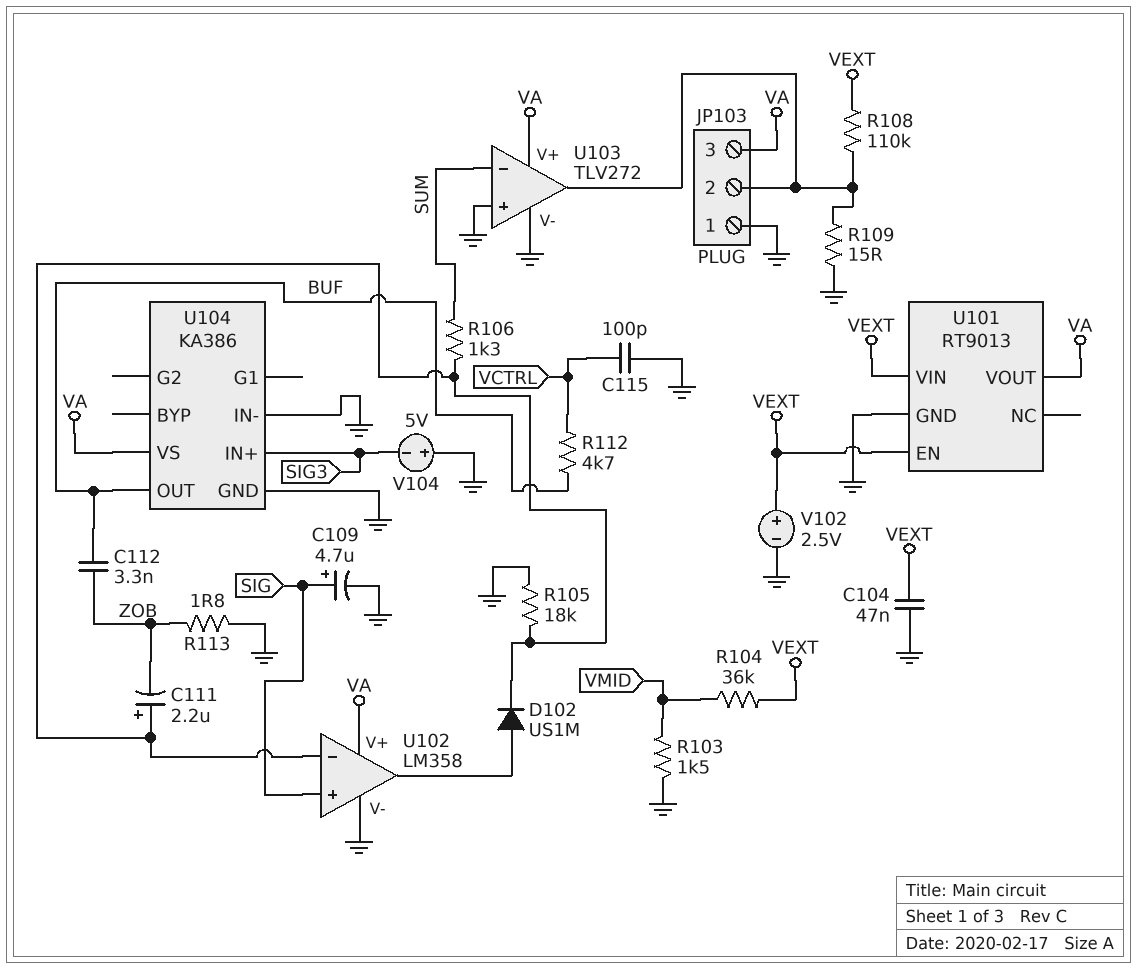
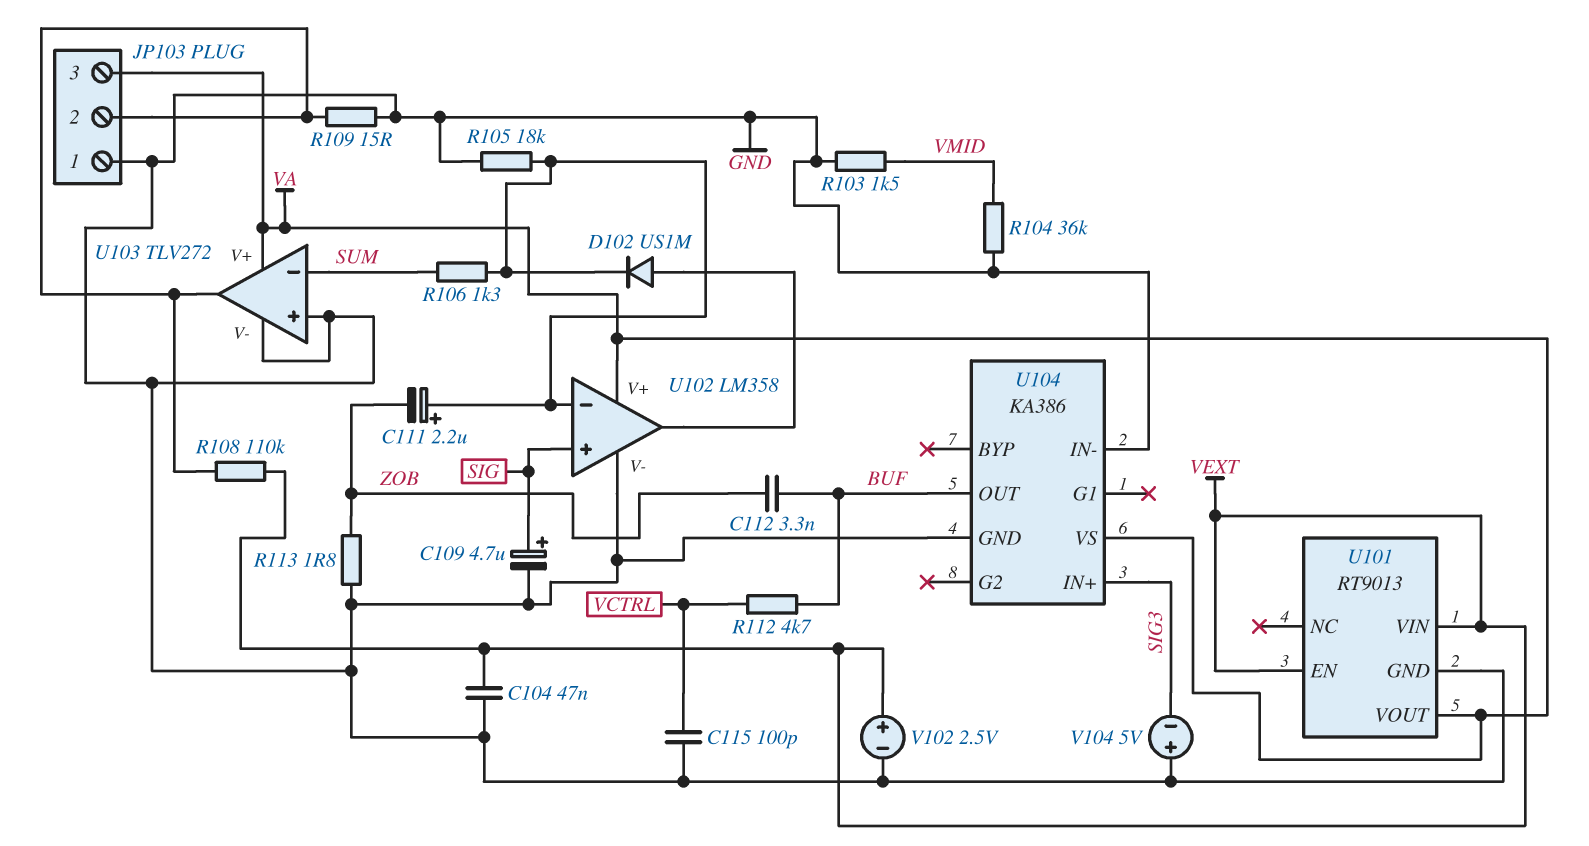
R104: 36k (VEXT, VMID) -> 36k (GND, VMID)

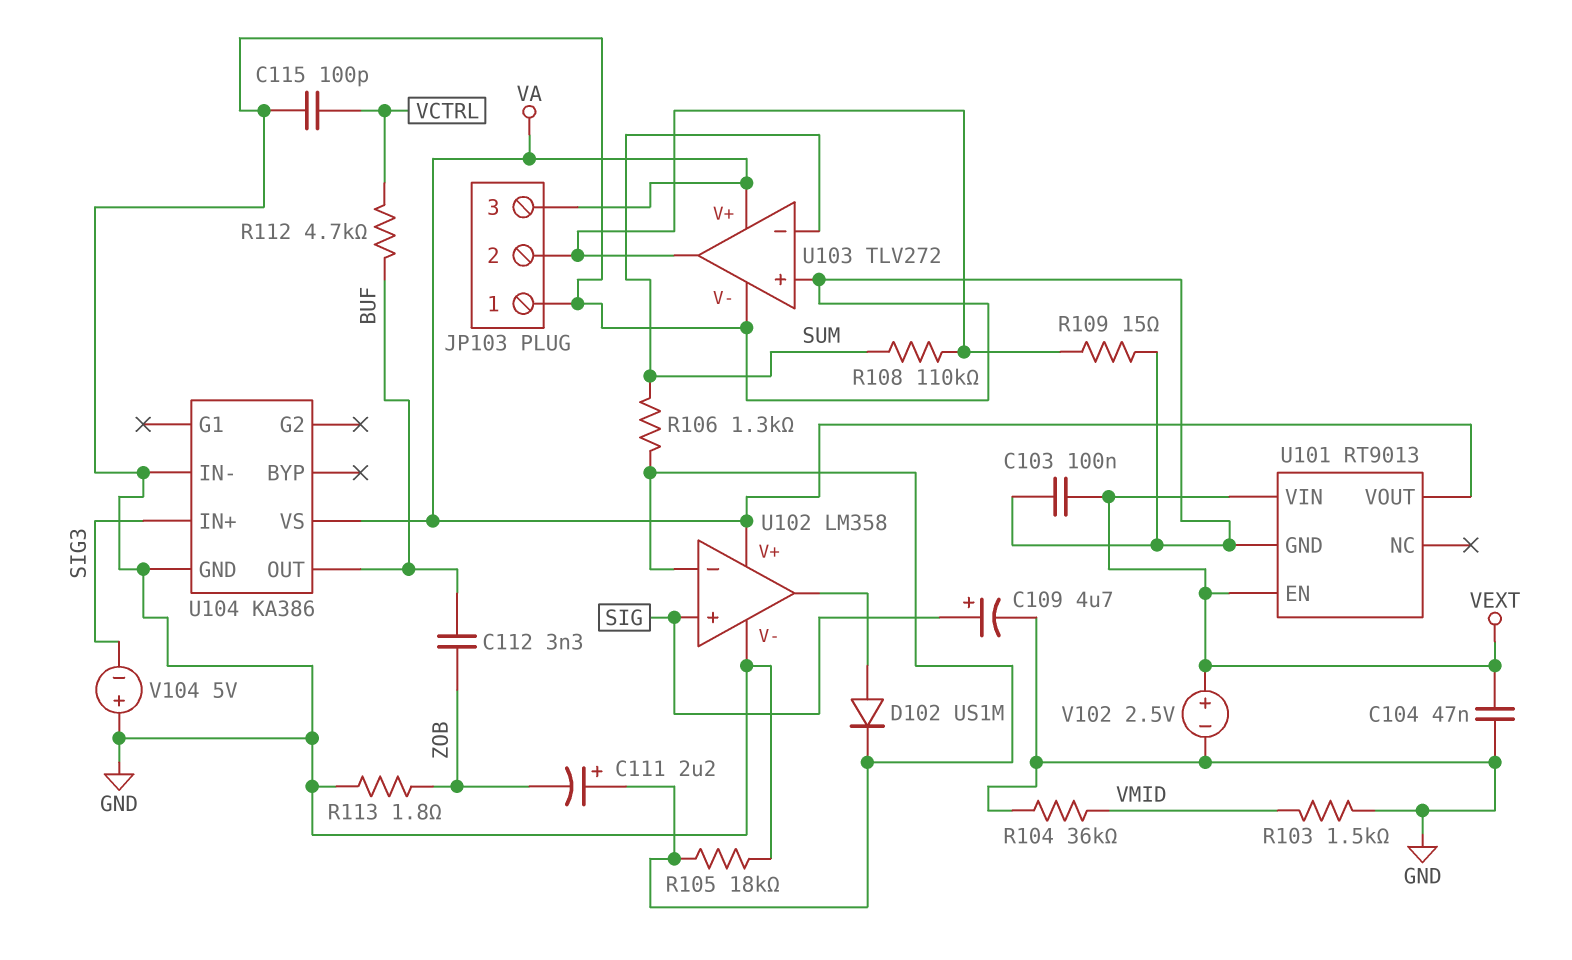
C103: none -> 100nF (GND, VEXT)
R108: 110k (JP103/2, VEXT) -> 110k (JP103/2, SUM)

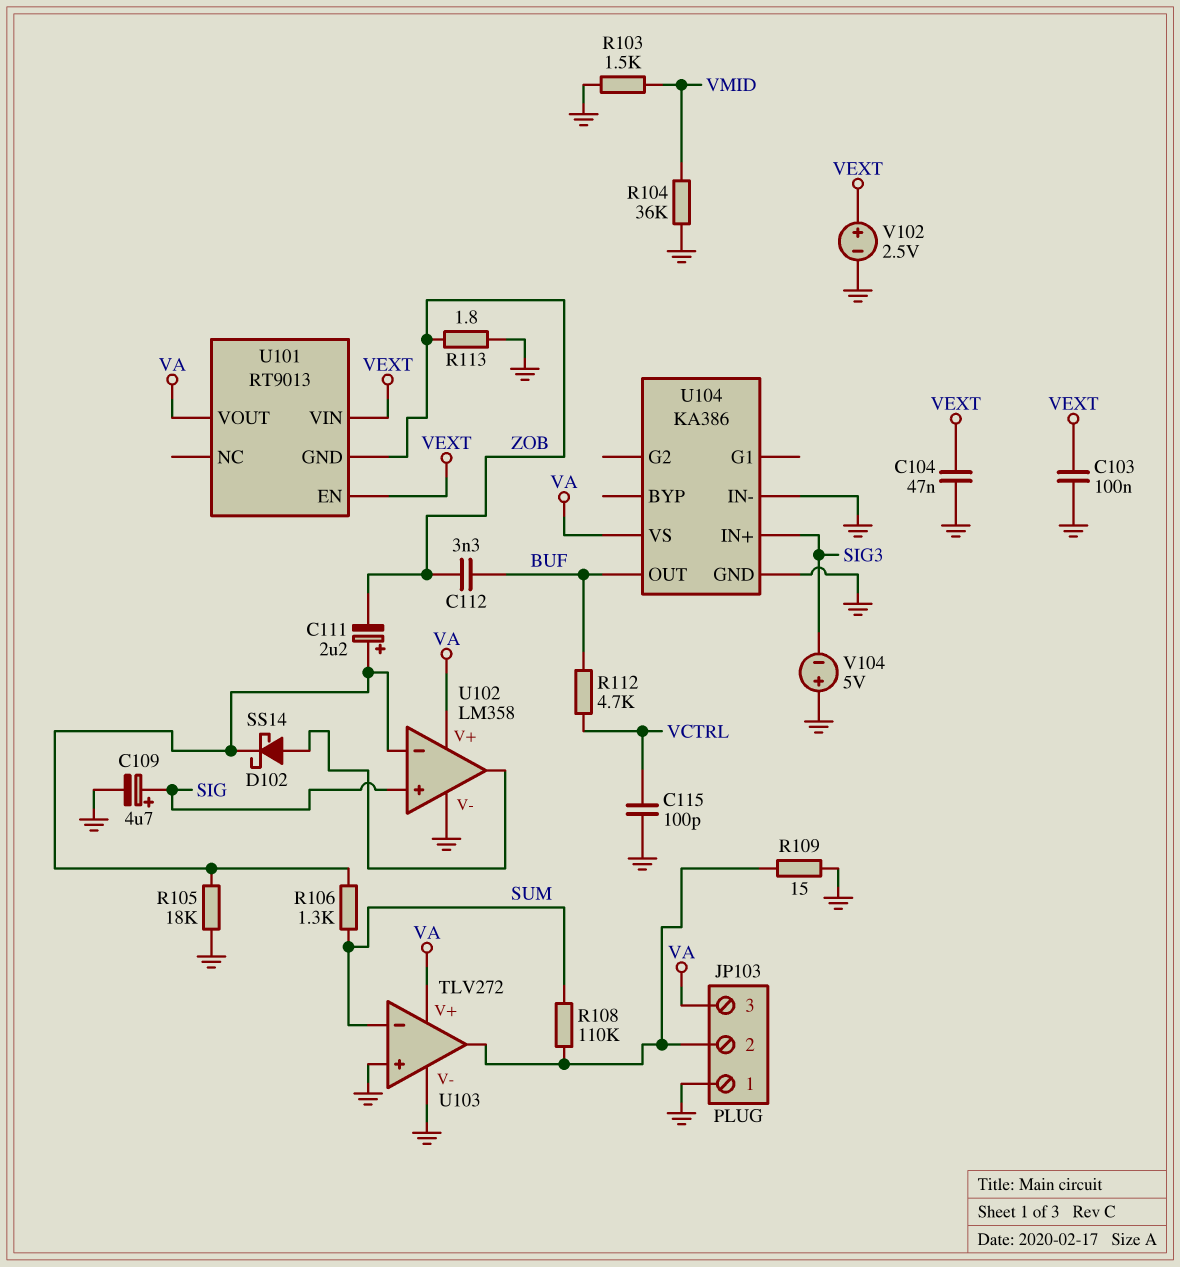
D102: diode US1M (A U102/out, K U102/in-) -> schottky SS14 (A U102/out, K U102/in-)
U101 pin GND: GND -> ZOB

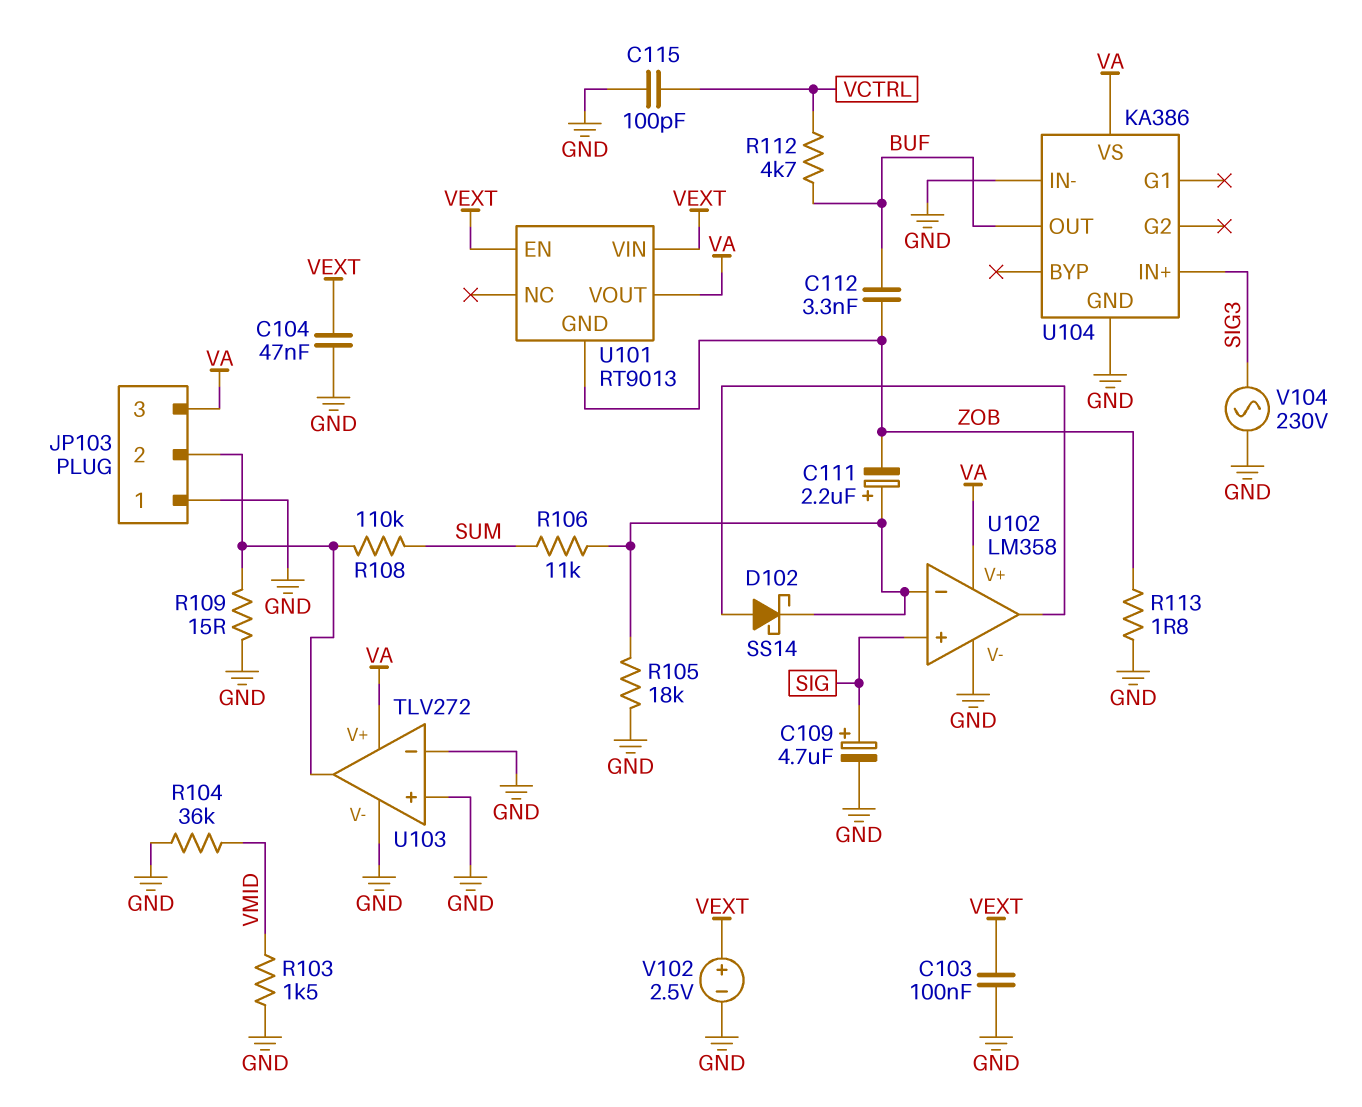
R106: 1.3k (SUM, U102/in-) -> 11k (SUM, U102/in-)
U103 pin in-: SUM -> GND
V104: 5V (plus GND, minus SIG3) -> AC 230V (GND, SIG3)

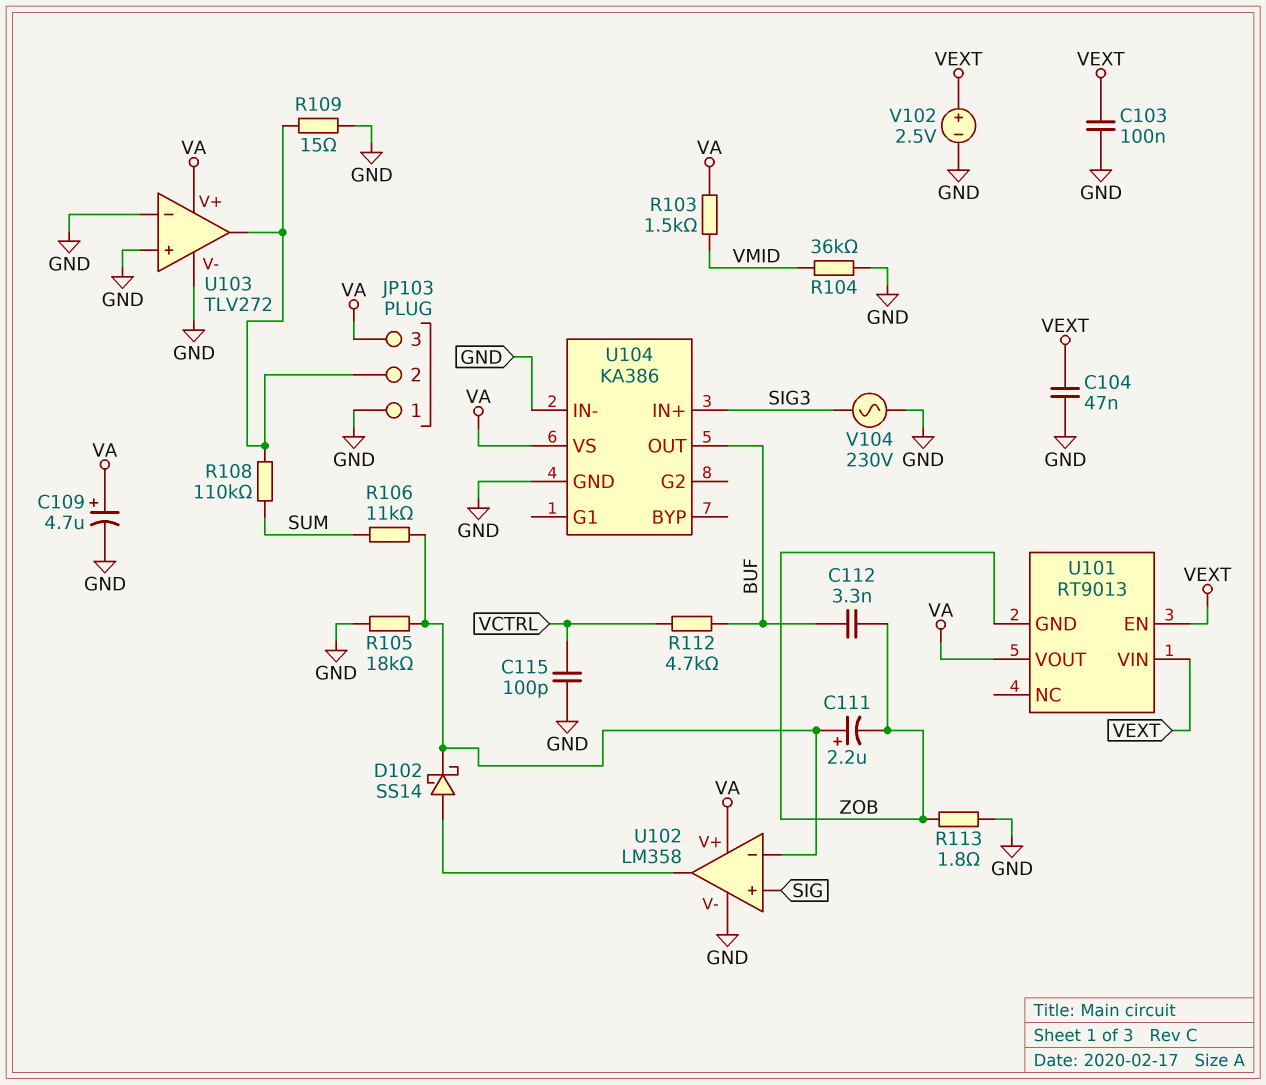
C109: 4.7uF (plus SIG, minus GND) -> 4.7uF (plus VA, minus GND)
R103: 1.5k (GND, VMID) -> 1.5k (VA, VMID)

